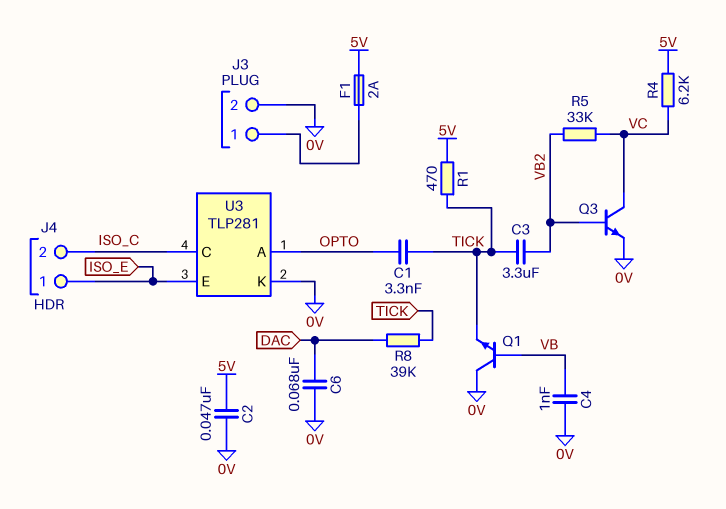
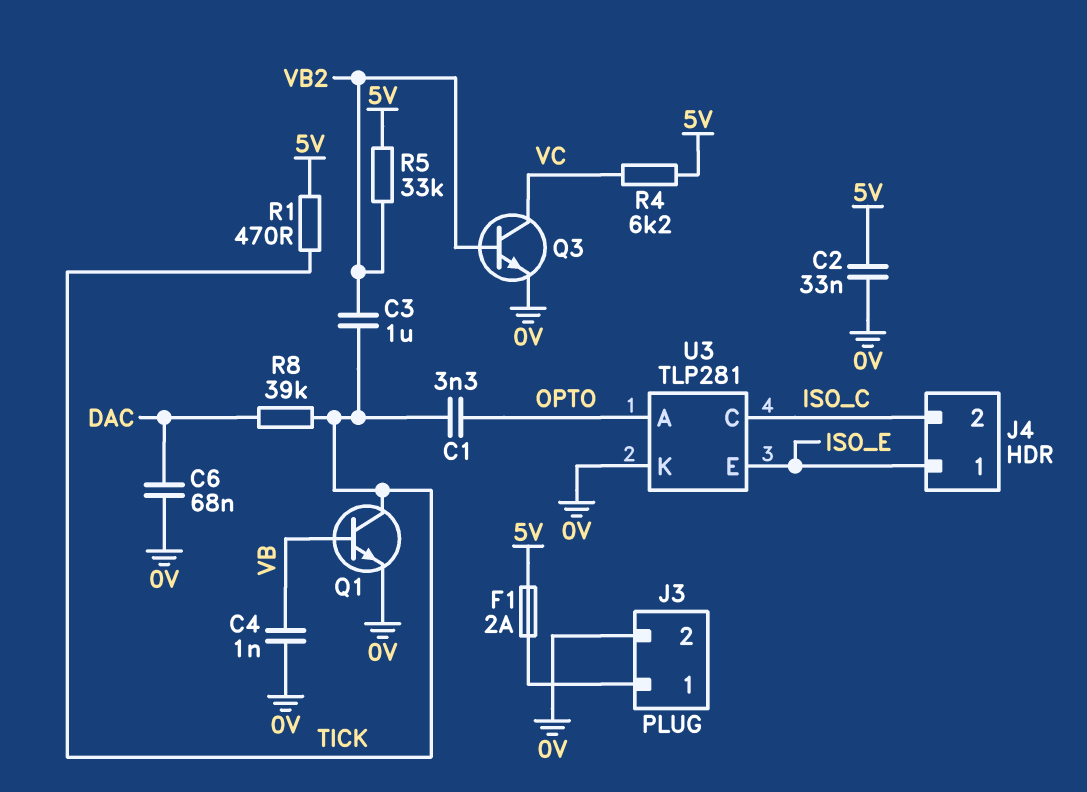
C2: 47nF (0V, 5V) -> 33nF (0V, 5V)
C3: 3.3uF (TICK, VB2) -> 1uF (TICK, VB2)
Q1: NPN (B VB, C 0V, E TICK) -> NPN (B VB, C TICK, E 0V)
R5: 33k (VB2, VC) -> 33k (5V, VB2)

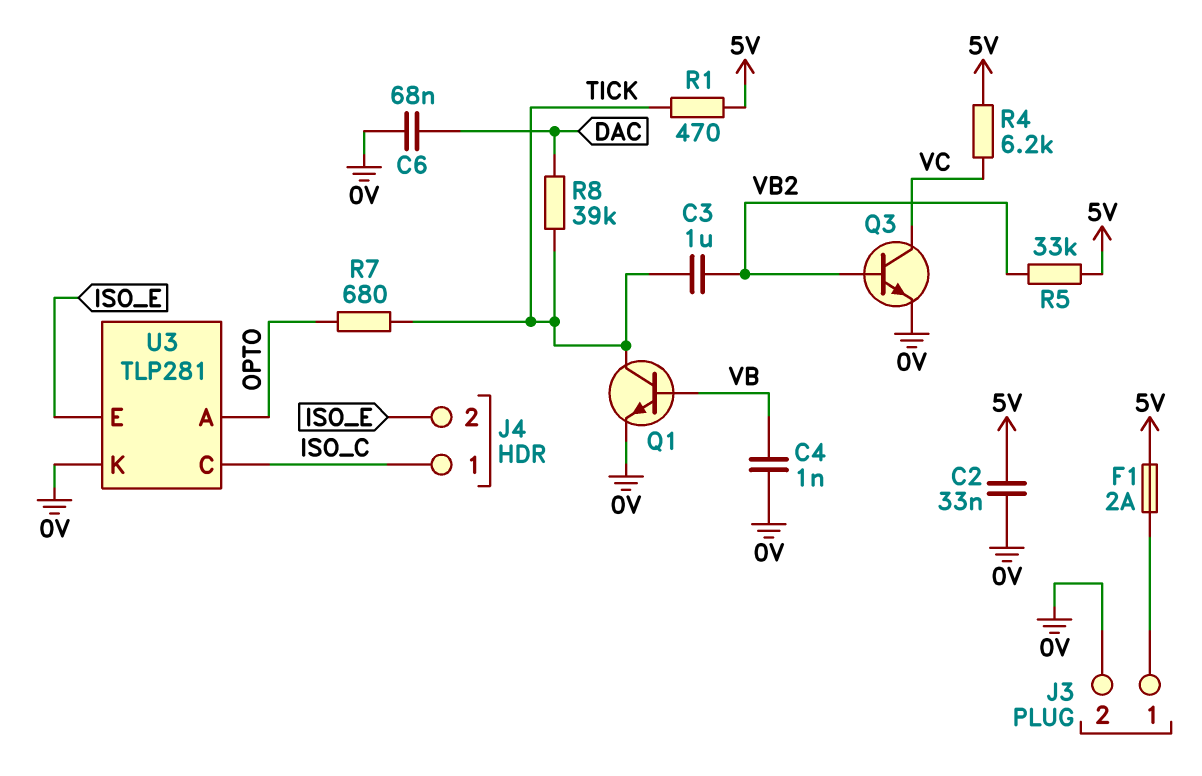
C1: 3.3nF (OPTO, TICK) -> none
J4 pin 1: ISO_E -> ISO_C
J4 pin 2: ISO_C -> ISO_E
R7: none -> 680 (OPTO, TICK)

